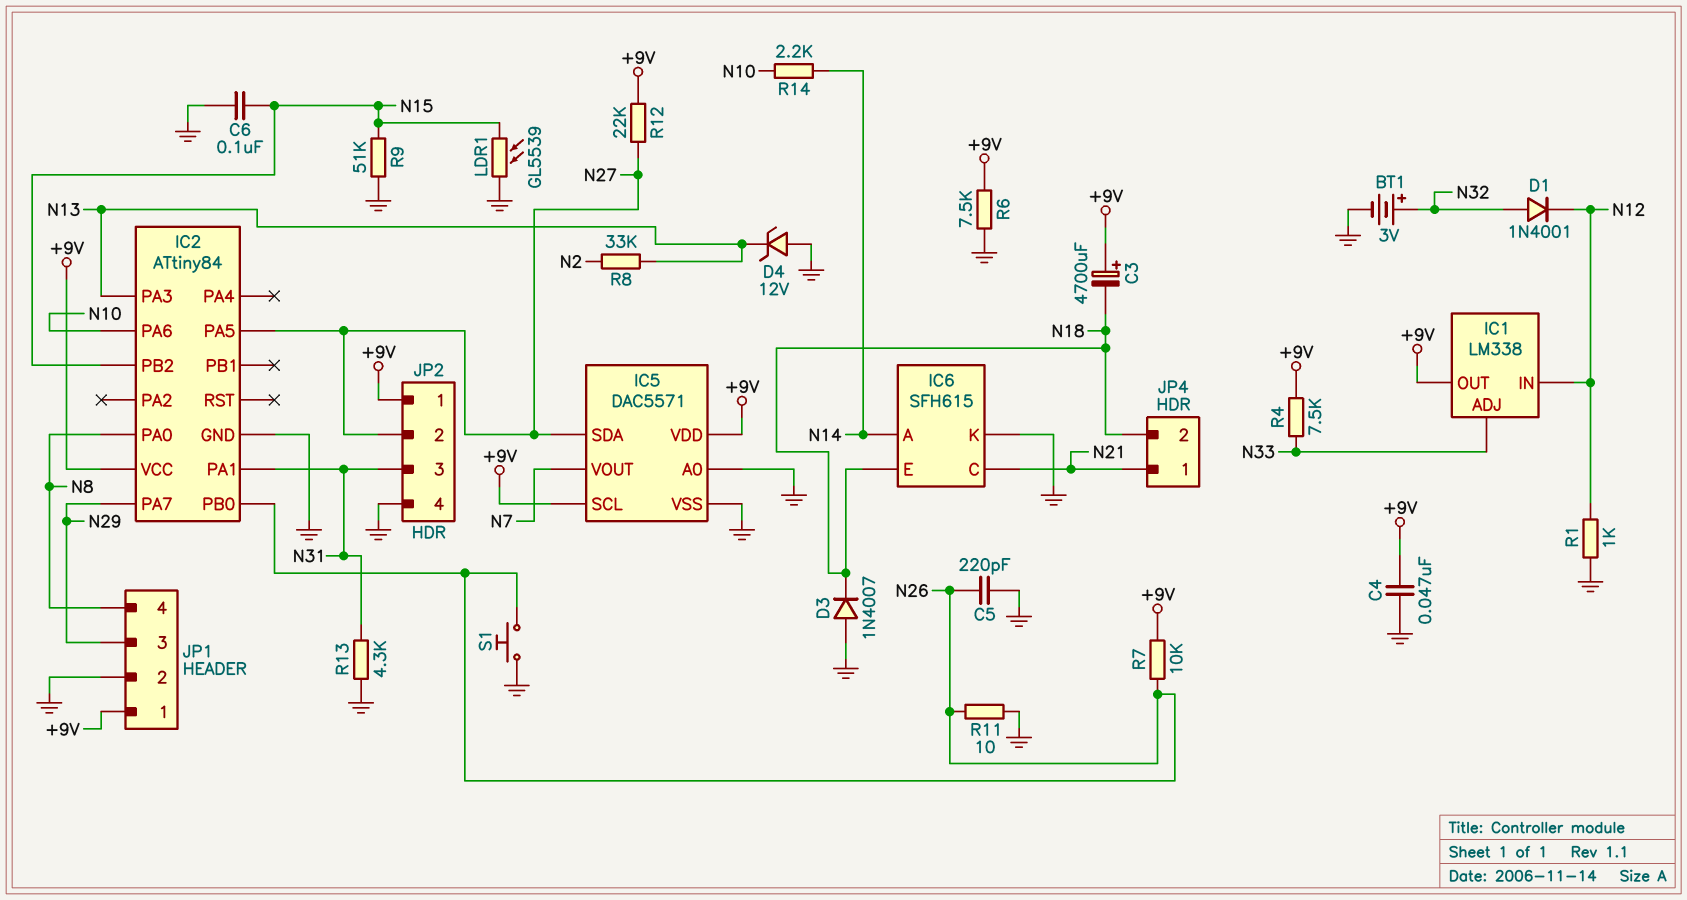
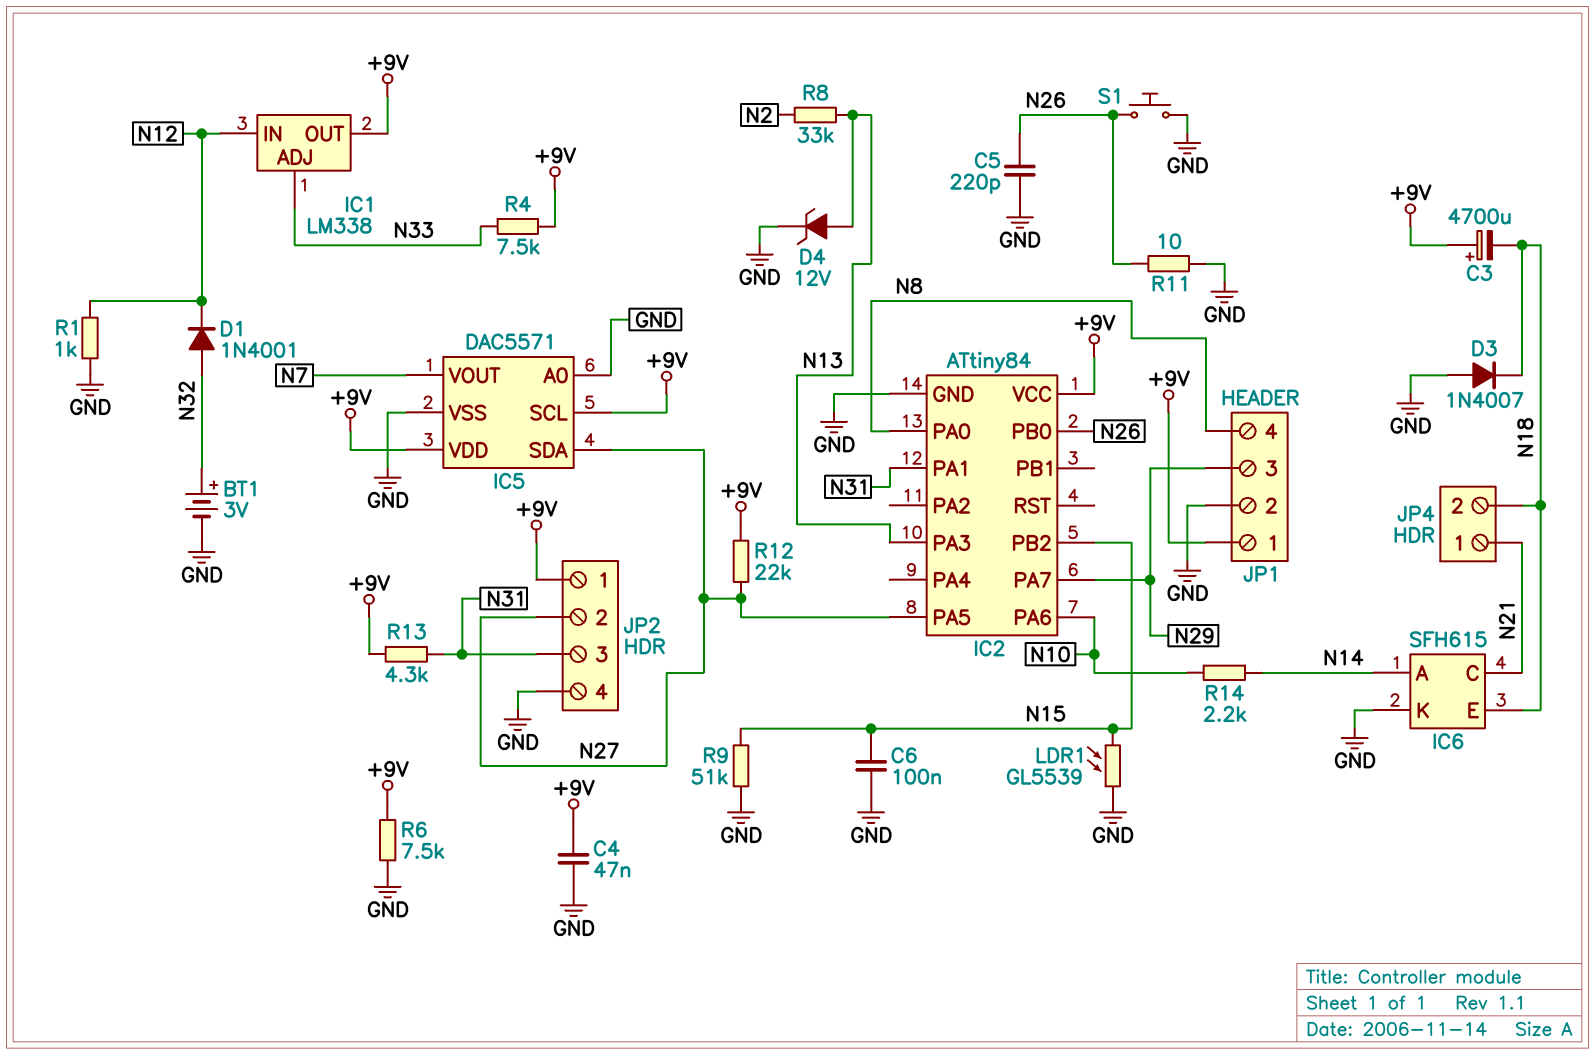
D4: zener 12V (A GND, K N13) -> zener 12V (A N13, K GND)
R7: 10k (+9V, N26) -> none
R13: 4.3k (GND, N31) -> 4.3k (+9V, N31)

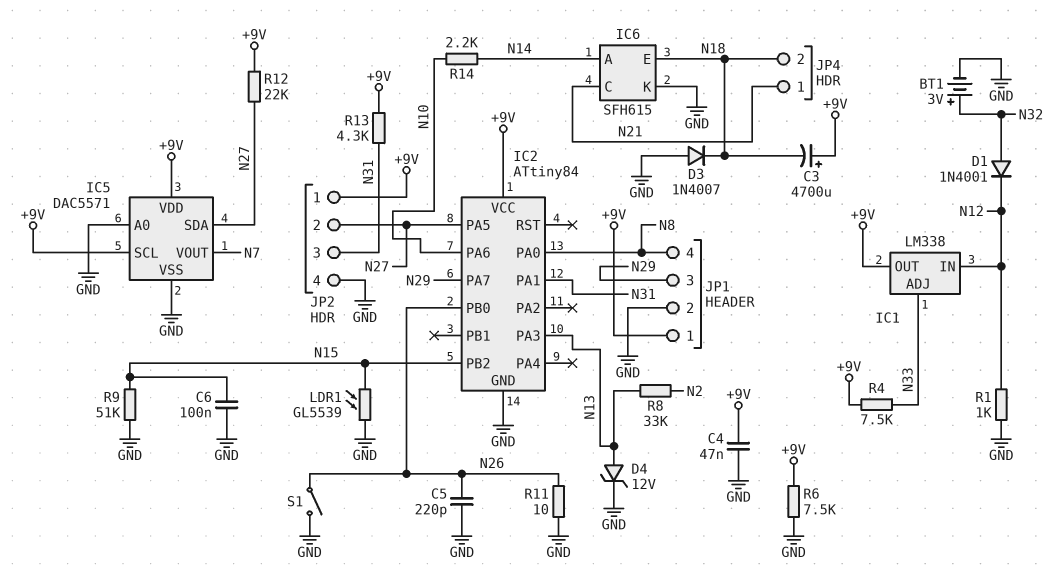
S1: button (GND, N26) -> switch (GND, N26)

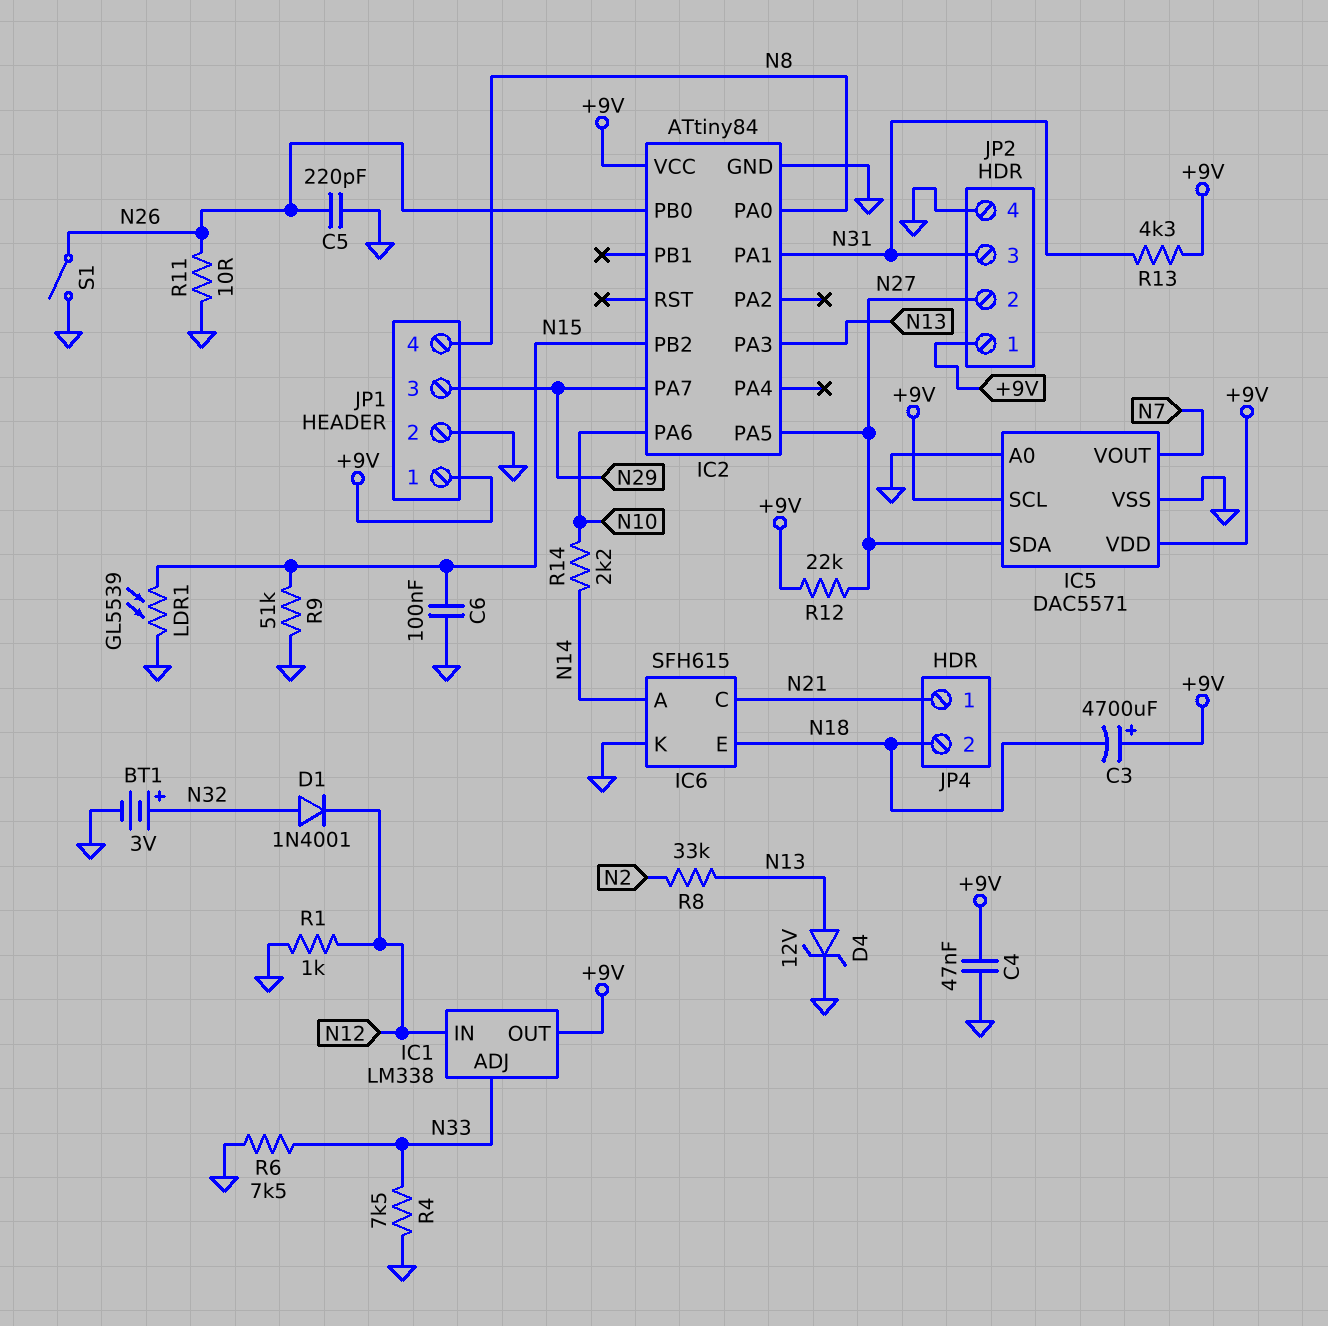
D3: diode 1N4007 (A GND, K N18) -> none
R4: 7.5k (+9V, N33) -> 7.5k (GND, N33)
R6: 7.5k (+9V, GND) -> 7.5k (GND, N33)

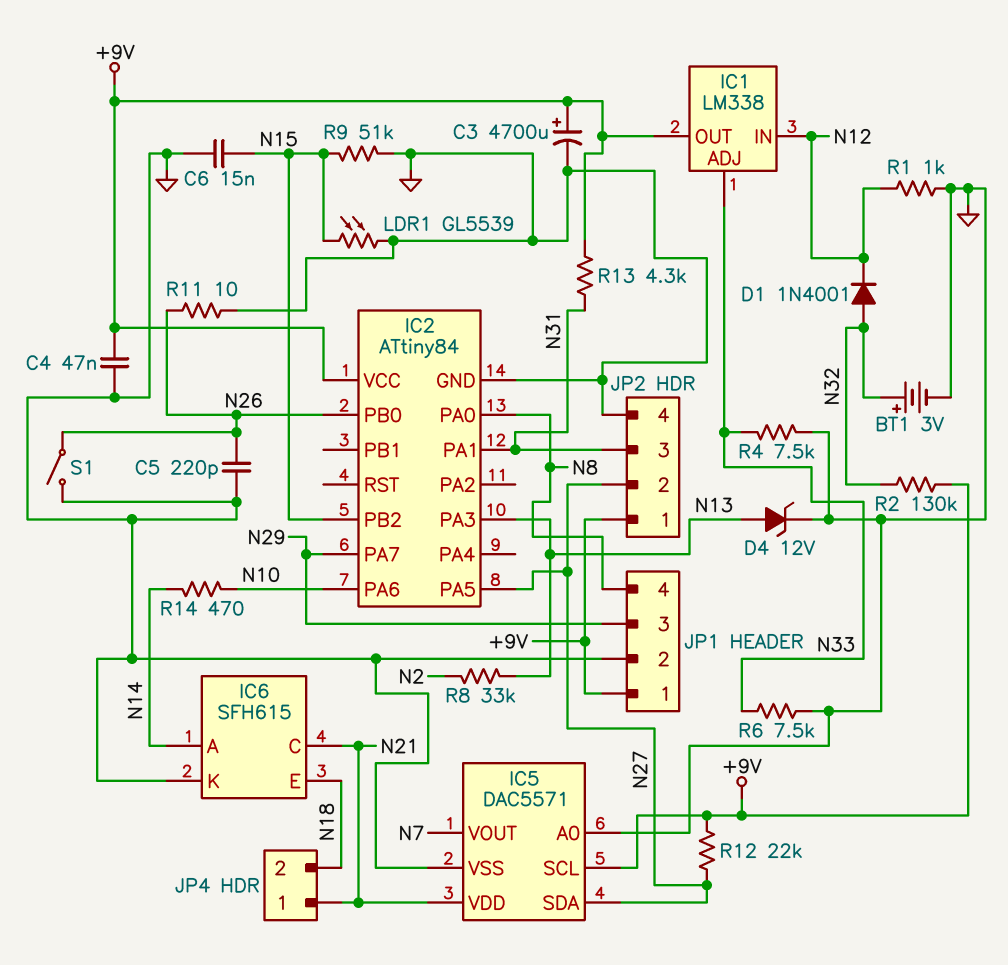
C3: 4700uF (plus +9V, minus N18) -> 4700uF (plus +9V, minus GND)
C6: 100nF (GND, N15) -> 15nF (GND, N15)
IC5 pin VDD: +9V -> N21
R2: none -> 130k (+9V, N32)
R14: 2.2k (N10, N14) -> 470 (N10, N14)

